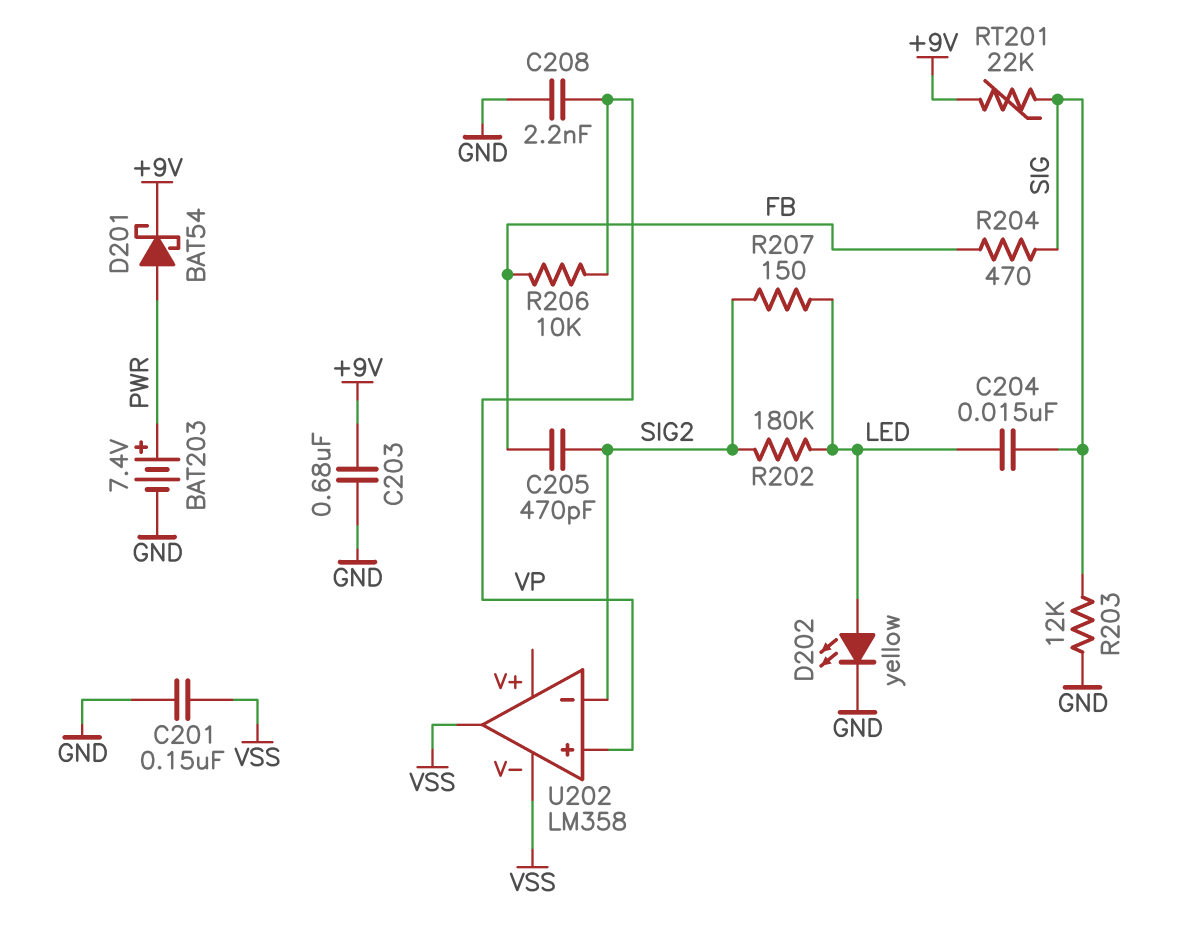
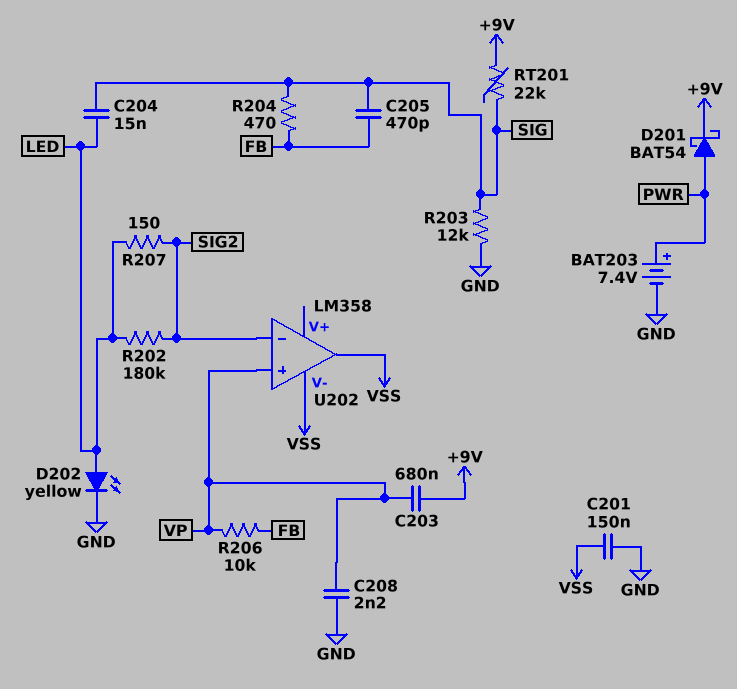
C203: 680nF (+9V, GND) -> 680nF (+9V, VP)
C205: 470pF (FB, SIG2) -> 470pF (FB, SIG)

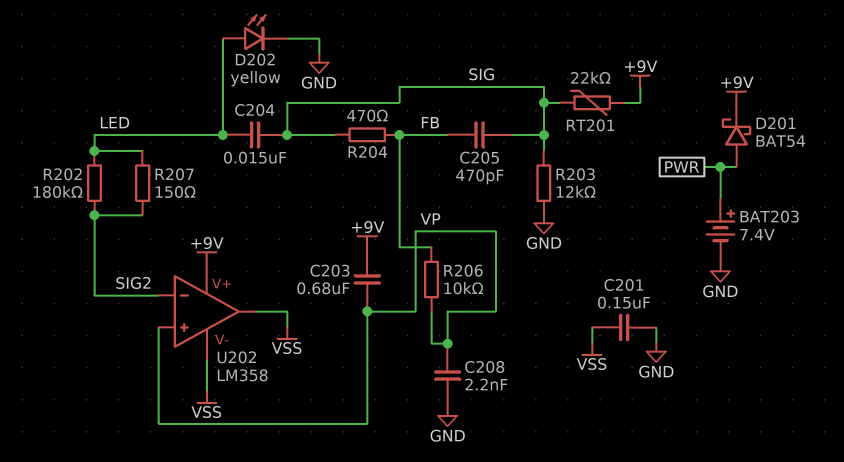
U202 pin V+: none -> +9V

